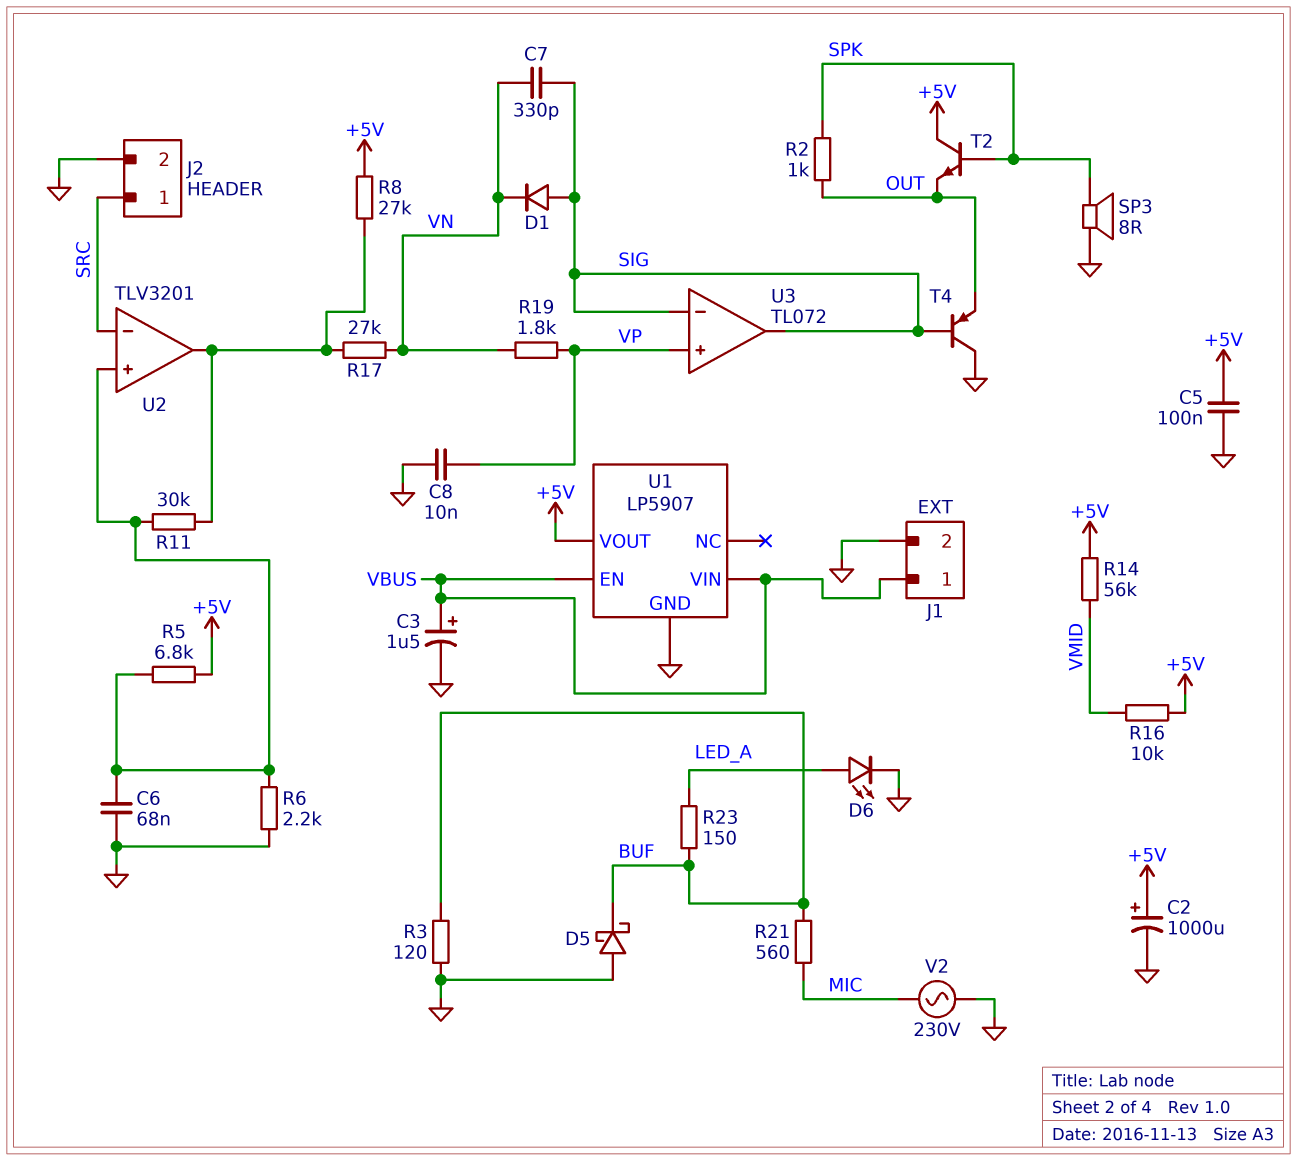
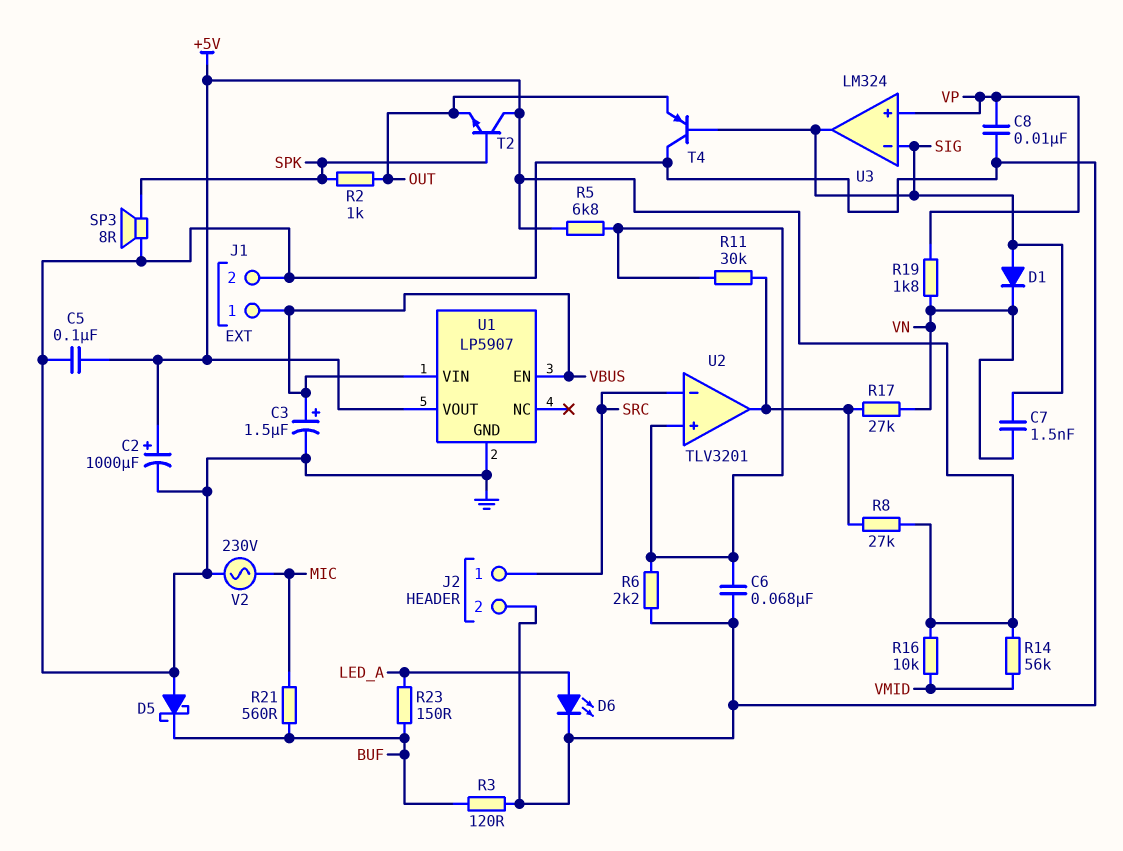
C7: 330pF (SIG, VN) -> 1.5nF (SIG, VN)
U3: TL072 -> LM324

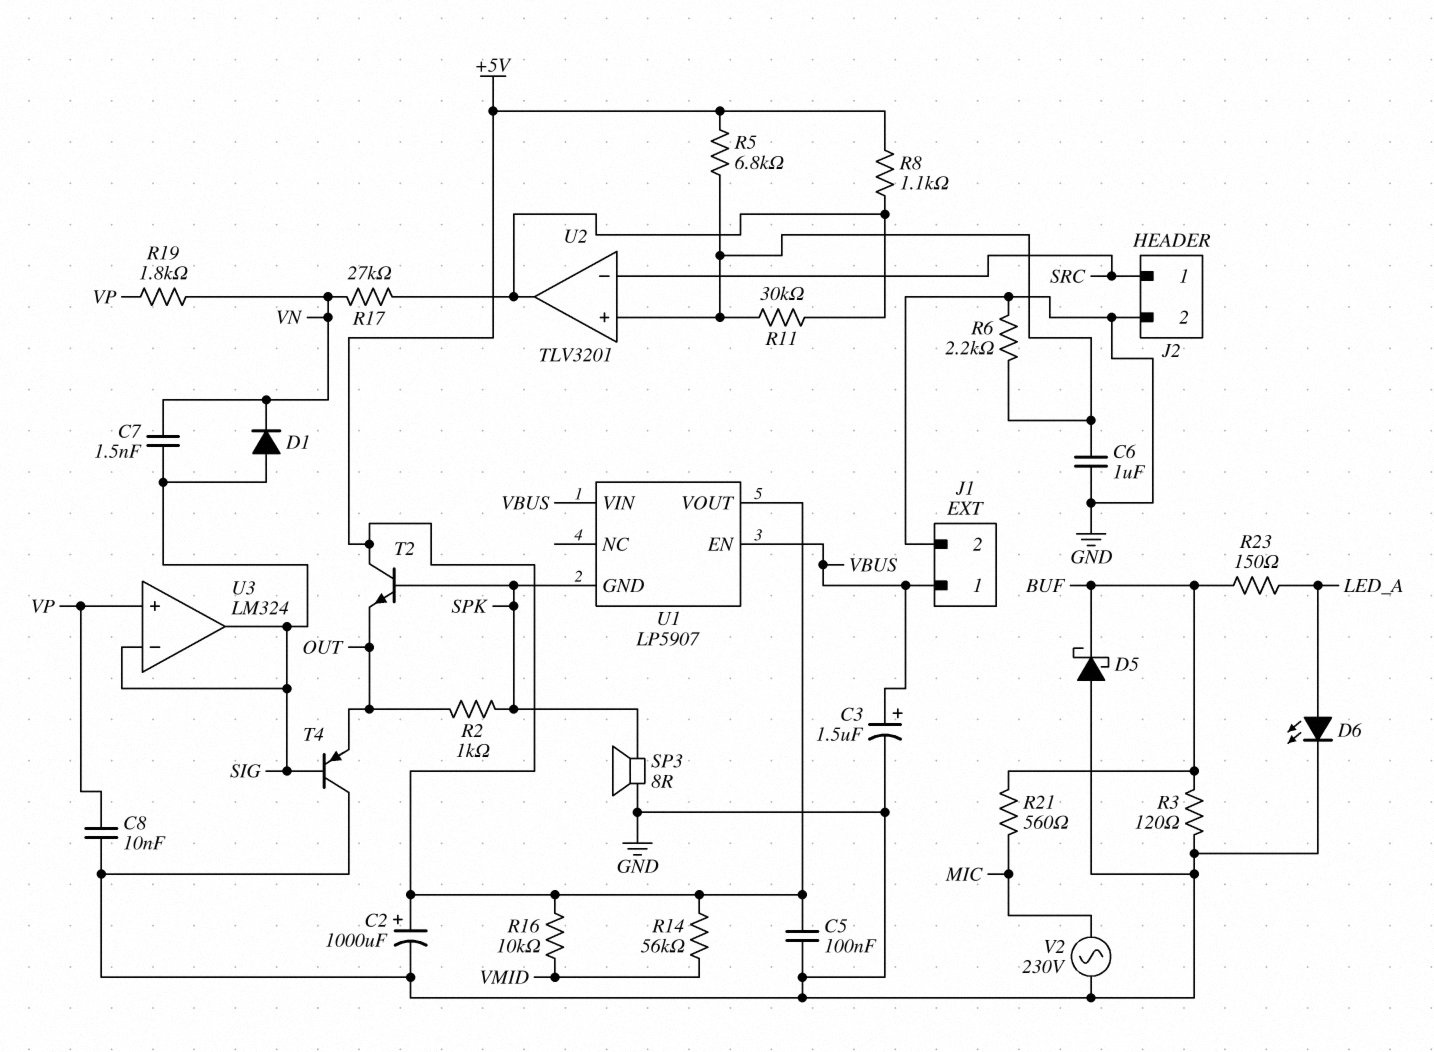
C6: 68nF (GND, U2/in+) -> 1uF (GND, U2/in+)
R8: 27k (+5V, U2/out) -> 1.1k (+5V, U2/out)
U1 pin GND: GND -> SPK

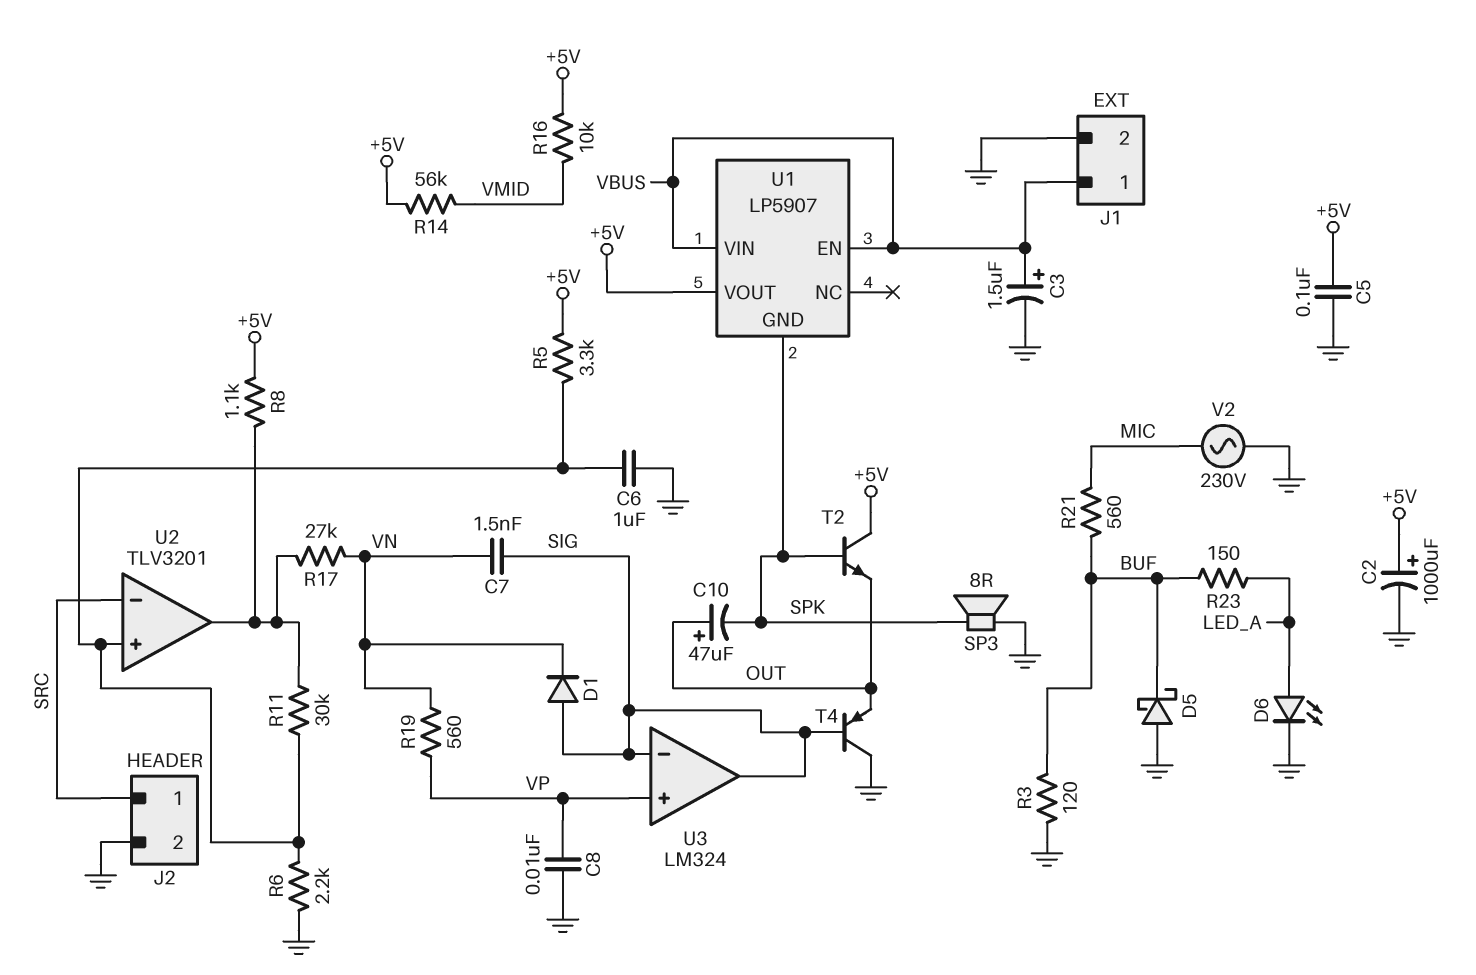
C10: none -> 47uF (plus OUT, minus SPK)
R2: 1k (OUT, SPK) -> none
R5: 6.8k (+5V, U2/in+) -> 3.3k (+5V, U2/in+)
R19: 1.8k (VN, VP) -> 560 (VN, VP)

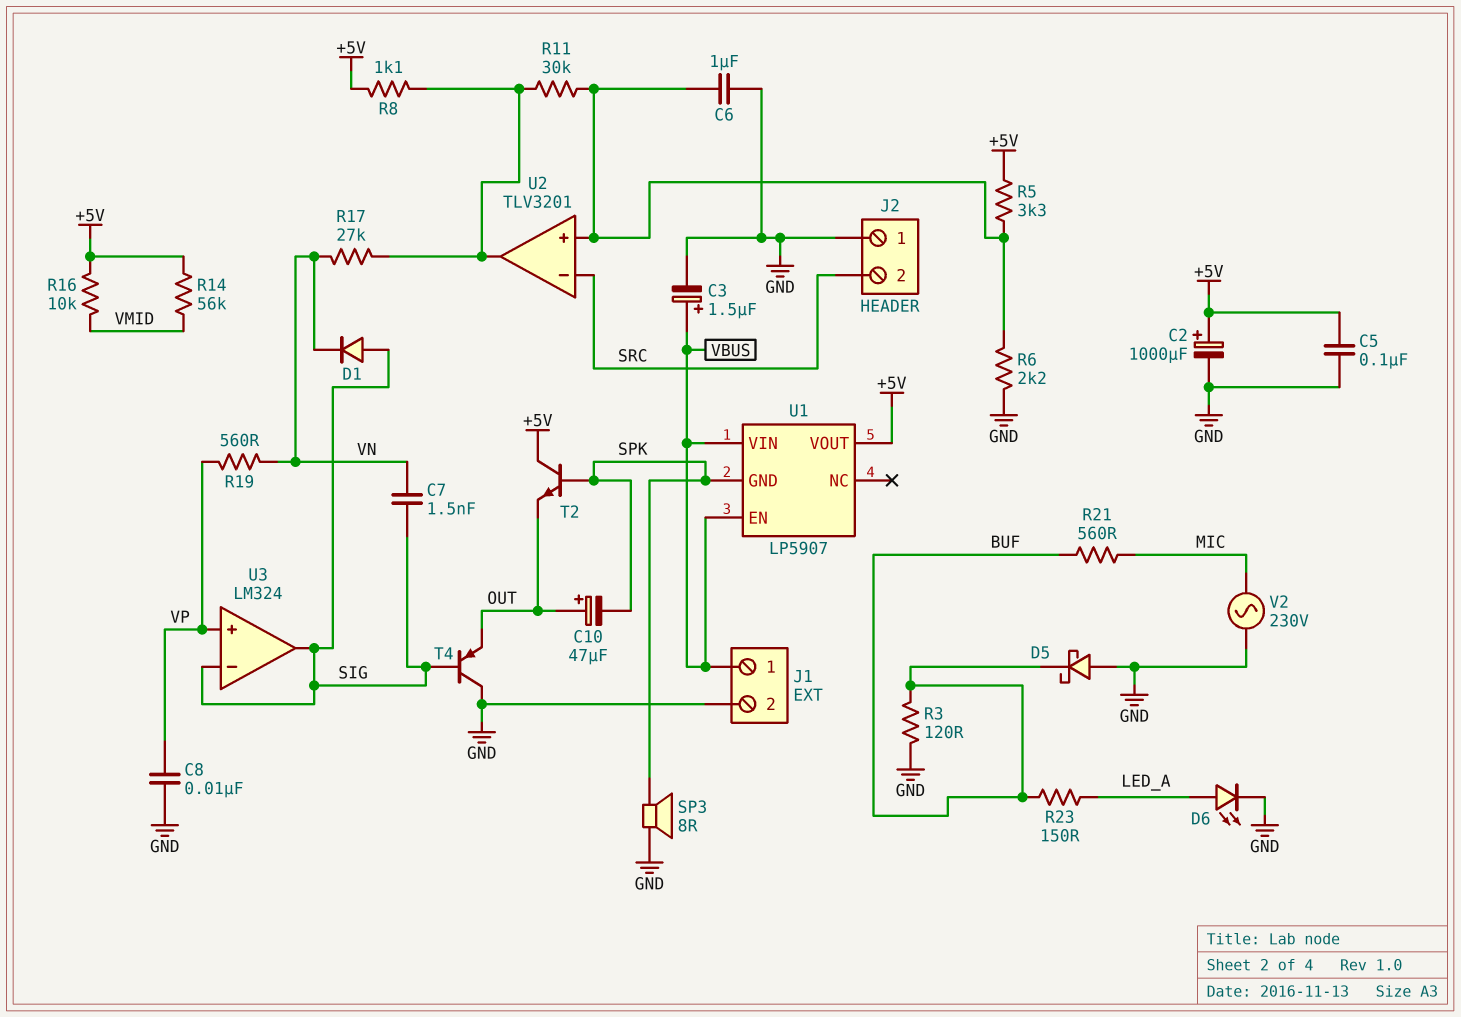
J2 pin 1: SRC -> GND
J2 pin 2: GND -> SRC

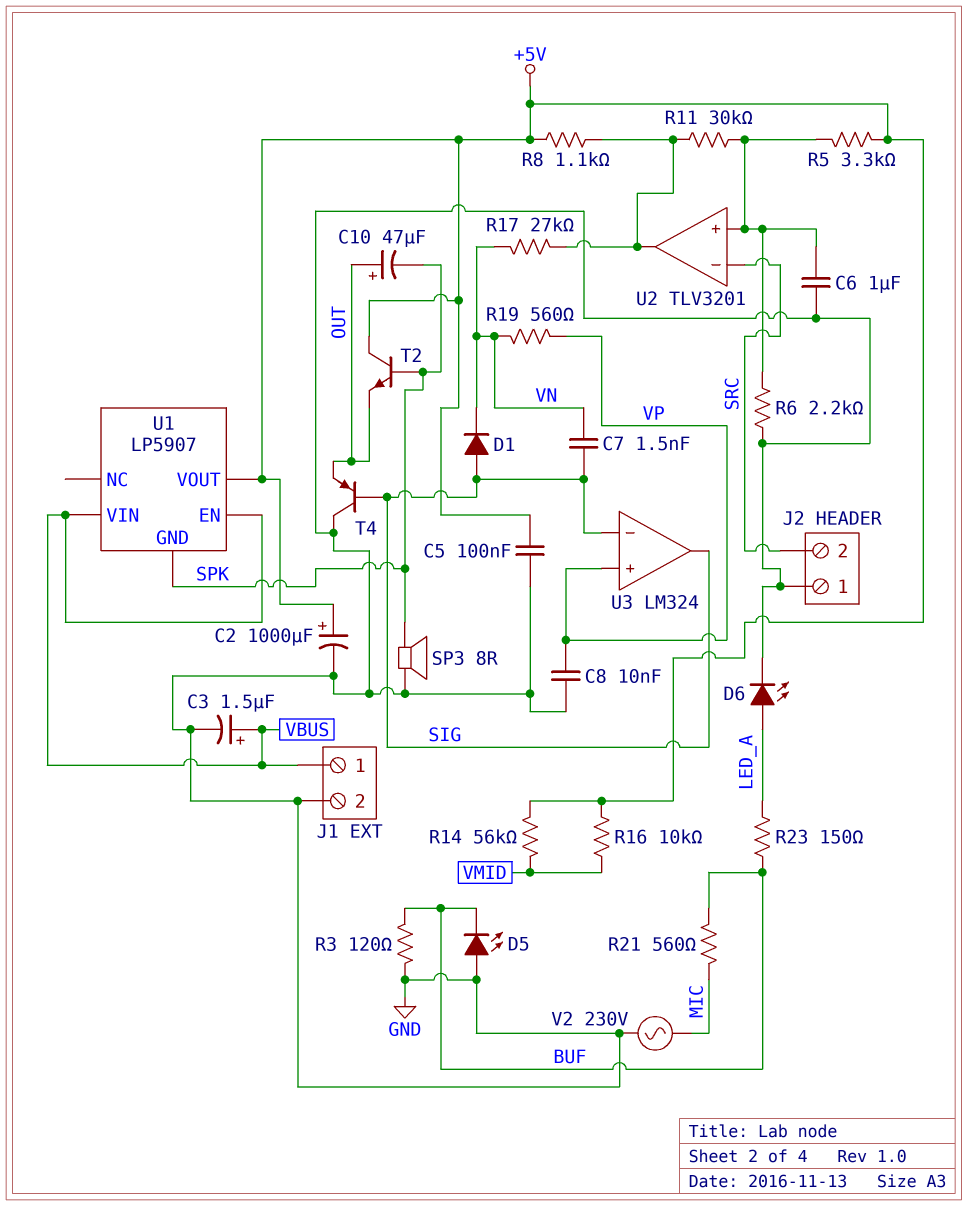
D5: schottky (A GND, K BUF) -> LED (A GND, K BUF)

